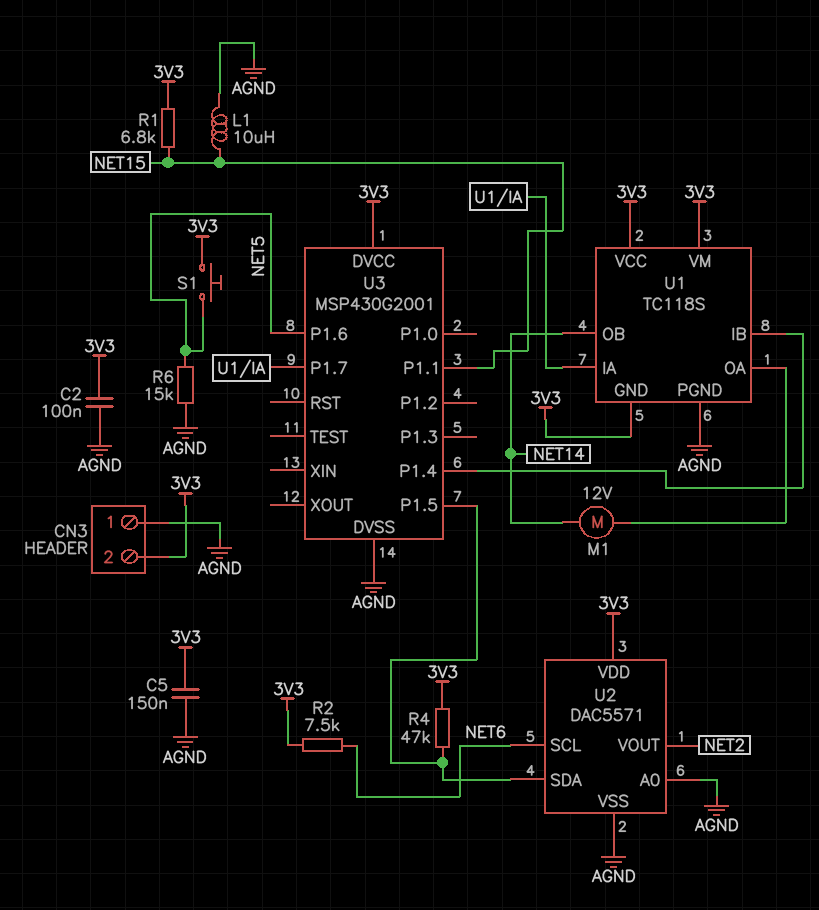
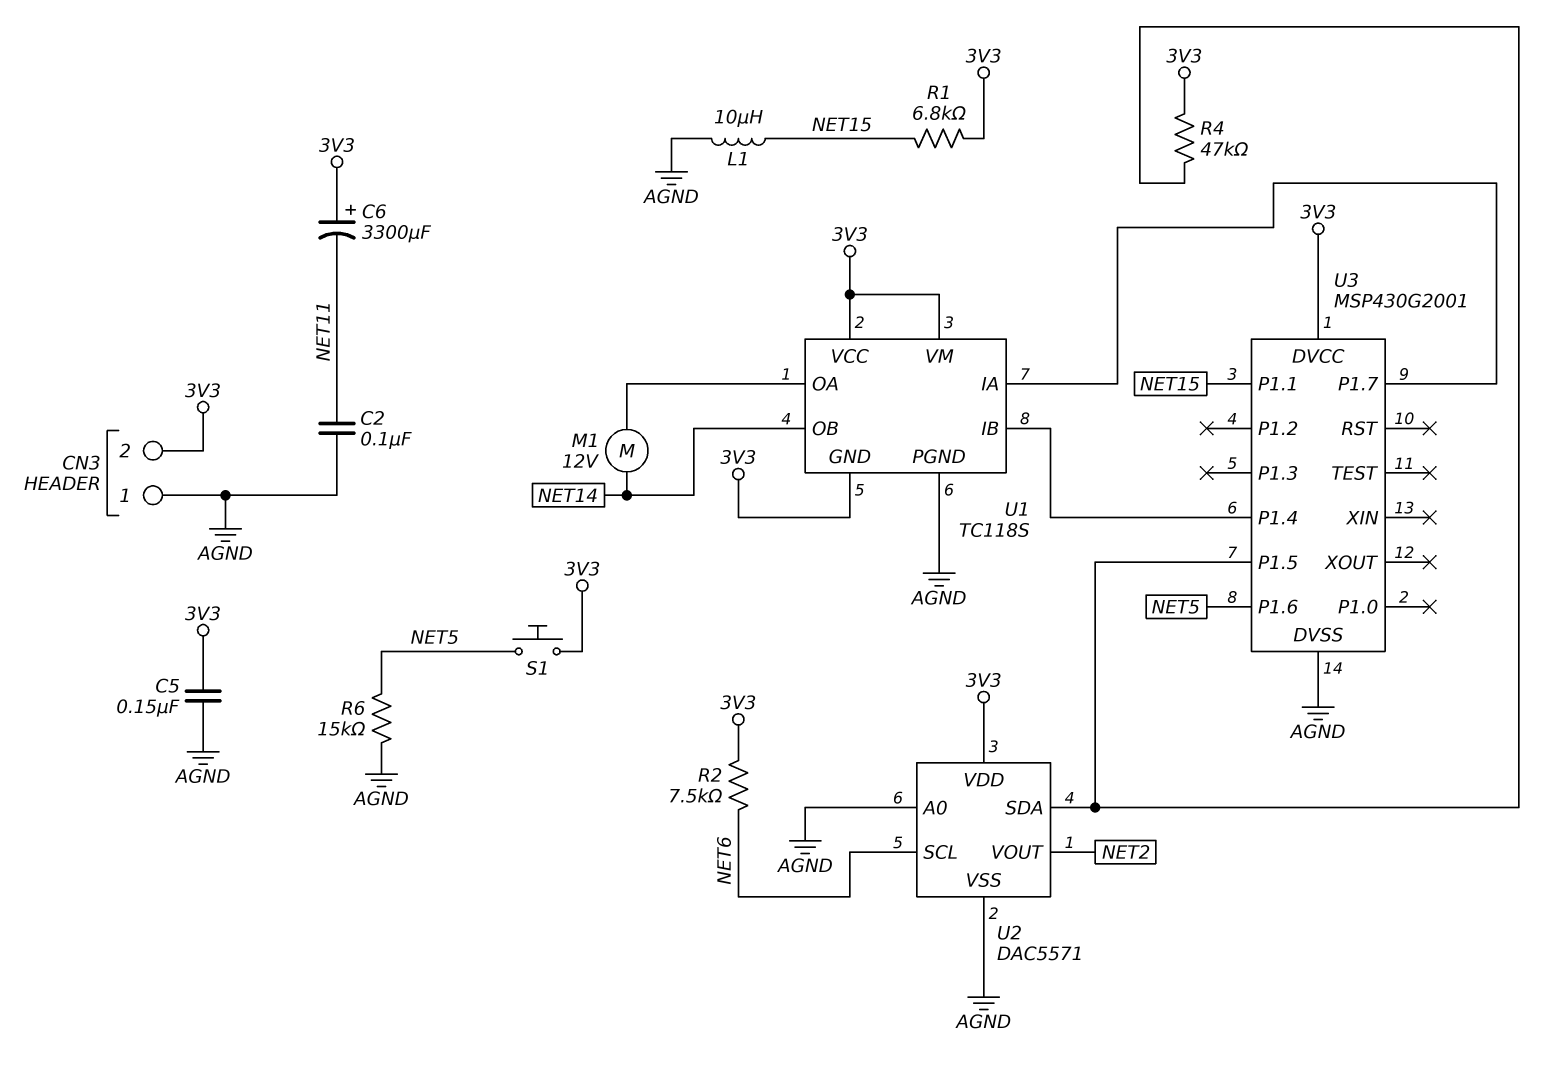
C2: 100nF (3V3, AGND) -> 100nF (AGND, NET11)
C6: none -> 3300uF (plus 3V3, minus NET11)

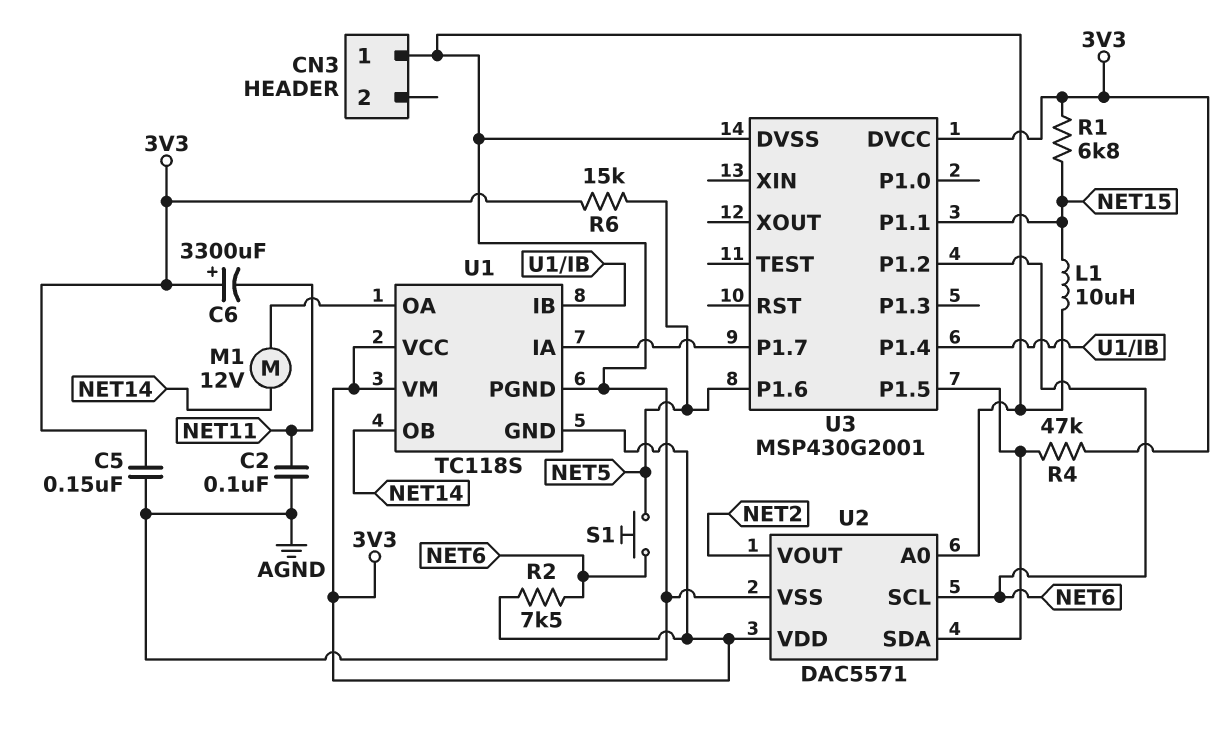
CN3 pin 2: 3V3 -> none
R6: 15k (AGND, NET5) -> 15k (3V3, NET5)
S1: button (3V3, NET5) -> button (NET5, NET6)
U3 pin P1.2: none -> NET6

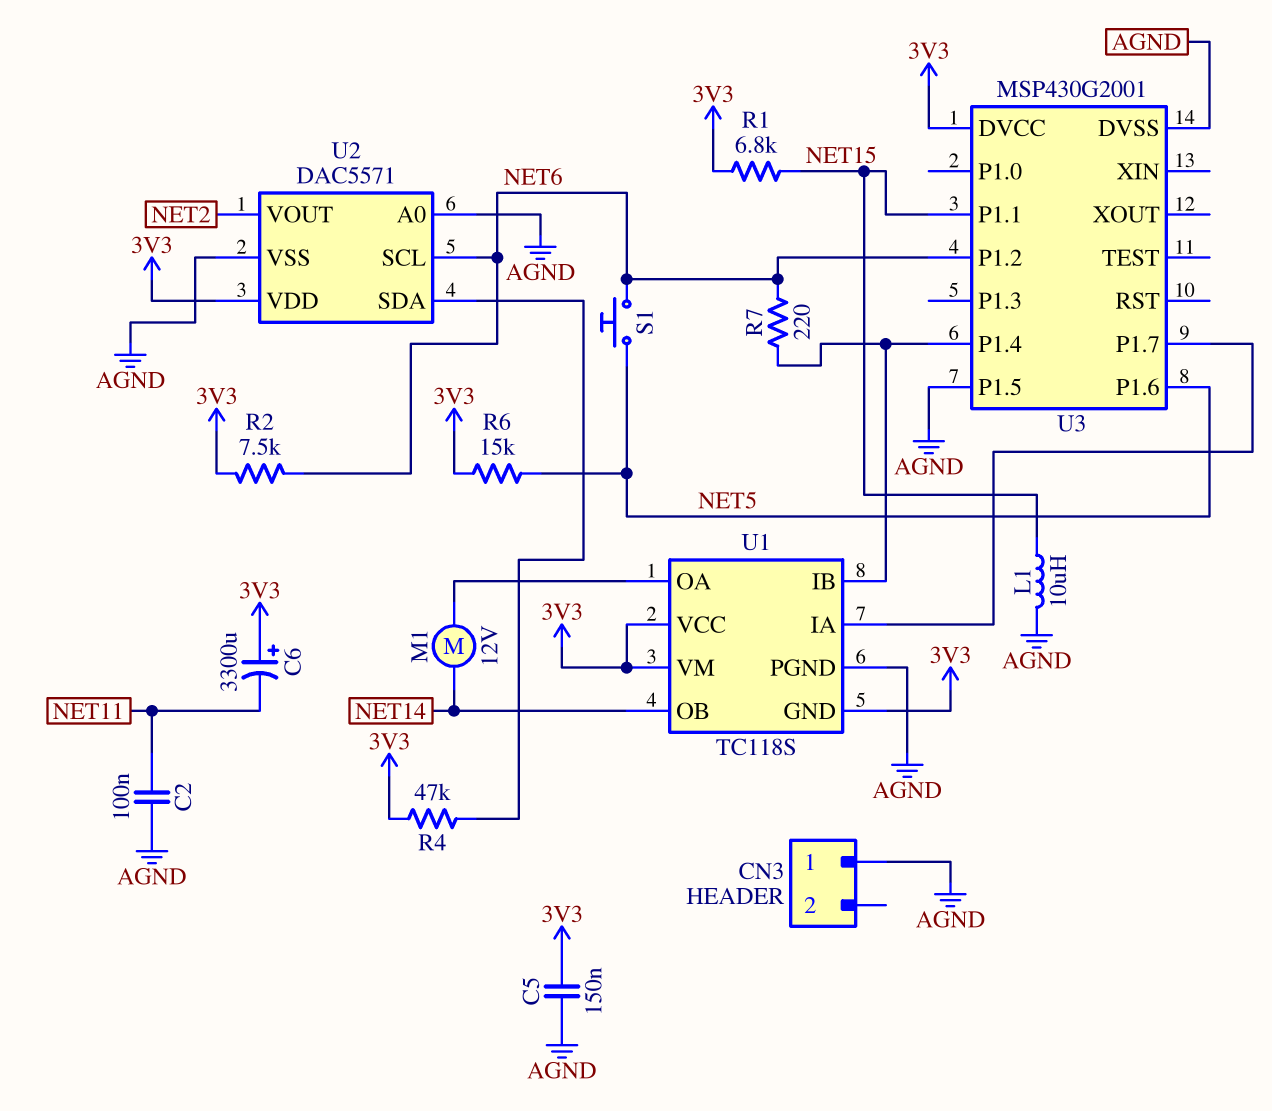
R7: none -> 220 (NET6, U1/IB)
U3 pin P1.5: U2/SDA -> AGND

